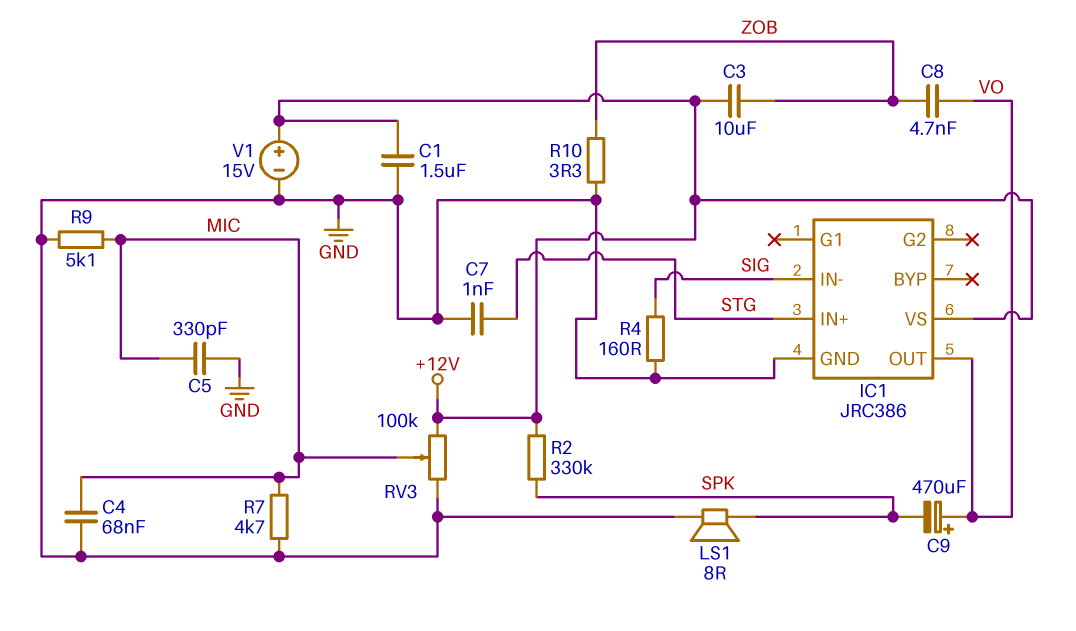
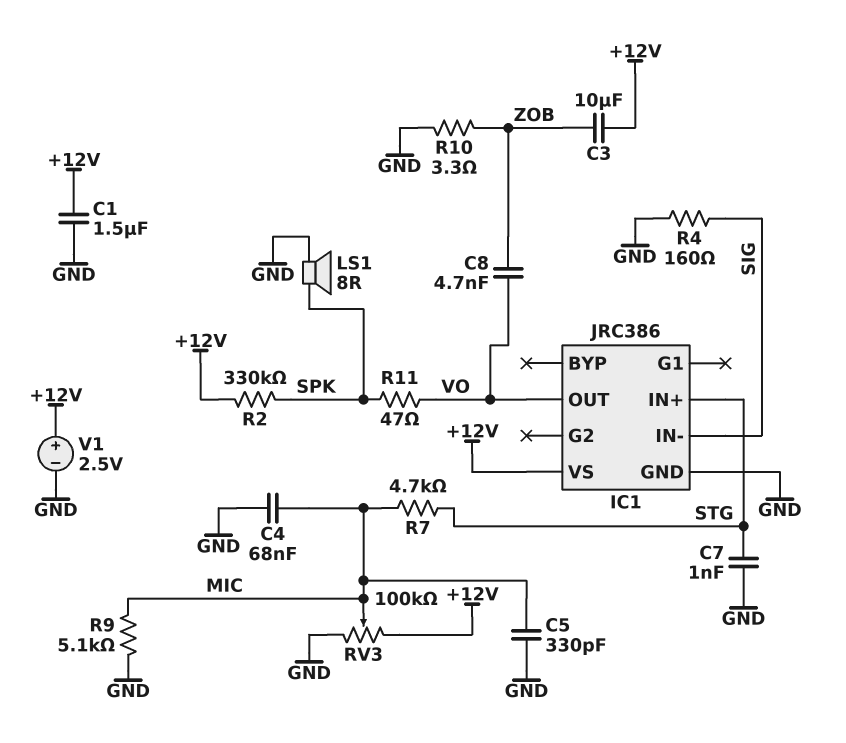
C9: 470uF (plus VO, minus SPK) -> none
R7: 4.7k (GND, MIC) -> 4.7k (MIC, STG)
R11: none -> 47 (SPK, VO)
V1: 15V (plus +12V, minus GND) -> 2.5V (plus +12V, minus GND)

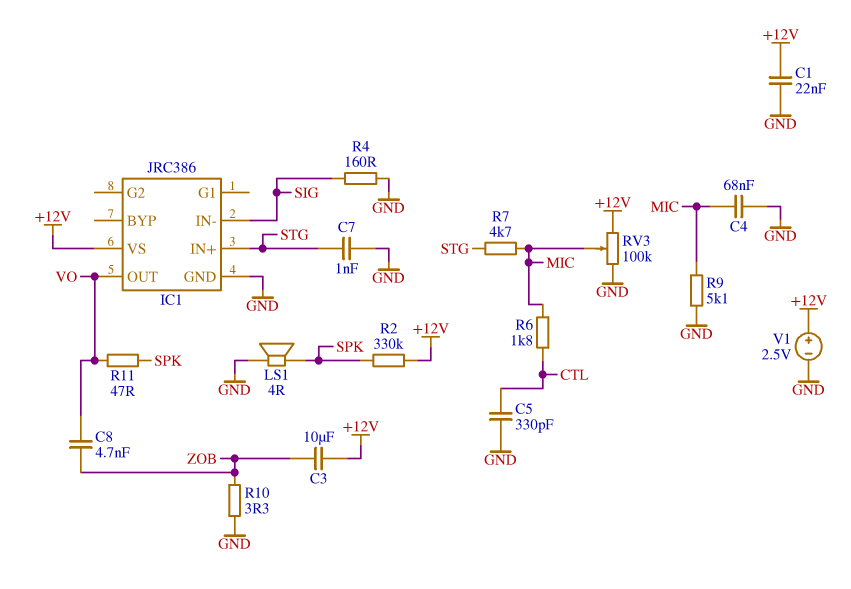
C1: 1.5uF (+12V, GND) -> 22nF (+12V, GND)
C5: 330pF (GND, MIC) -> 330pF (CTL, GND)
LS1: speaker 8R (GND, SPK) -> speaker 4R (GND, SPK)
R6: none -> 1.8k (CTL, MIC)

